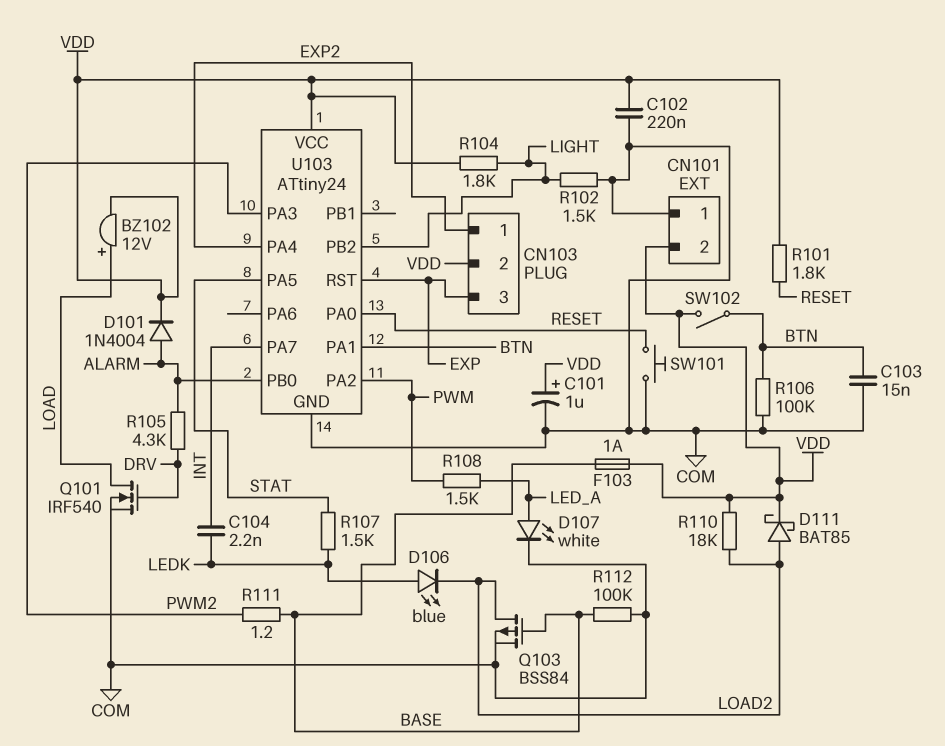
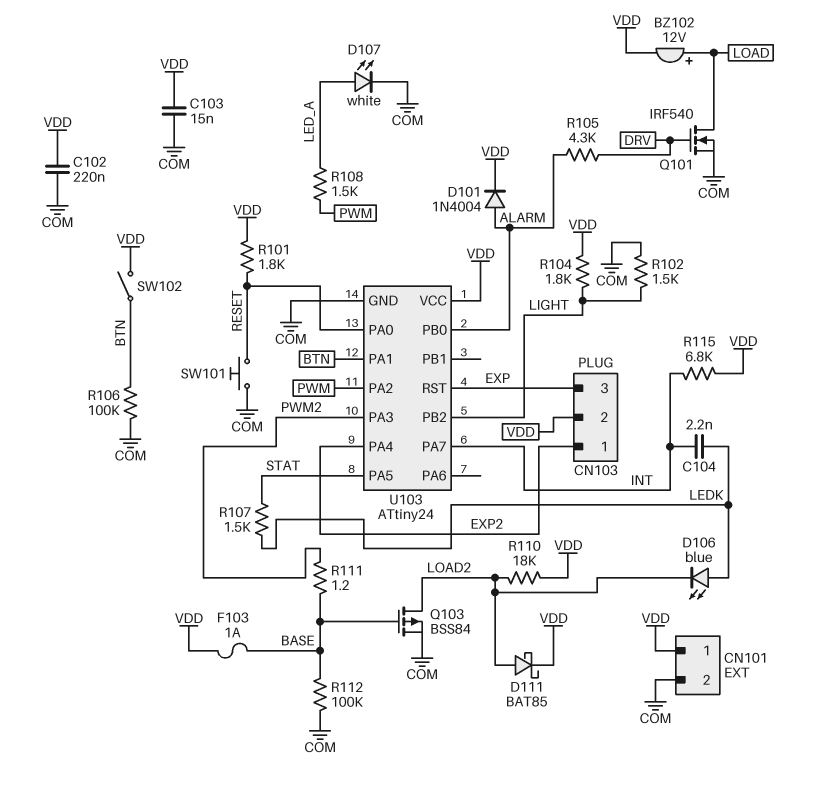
C101: 1uF (plus VDD, minus COM) -> none
C103: 15nF (BTN, COM) -> 15nF (COM, VDD)
CN101 pin 1: COM -> VDD
CN101 pin 2: VDD -> COM
R115: none -> 6.8k (INT, VDD)

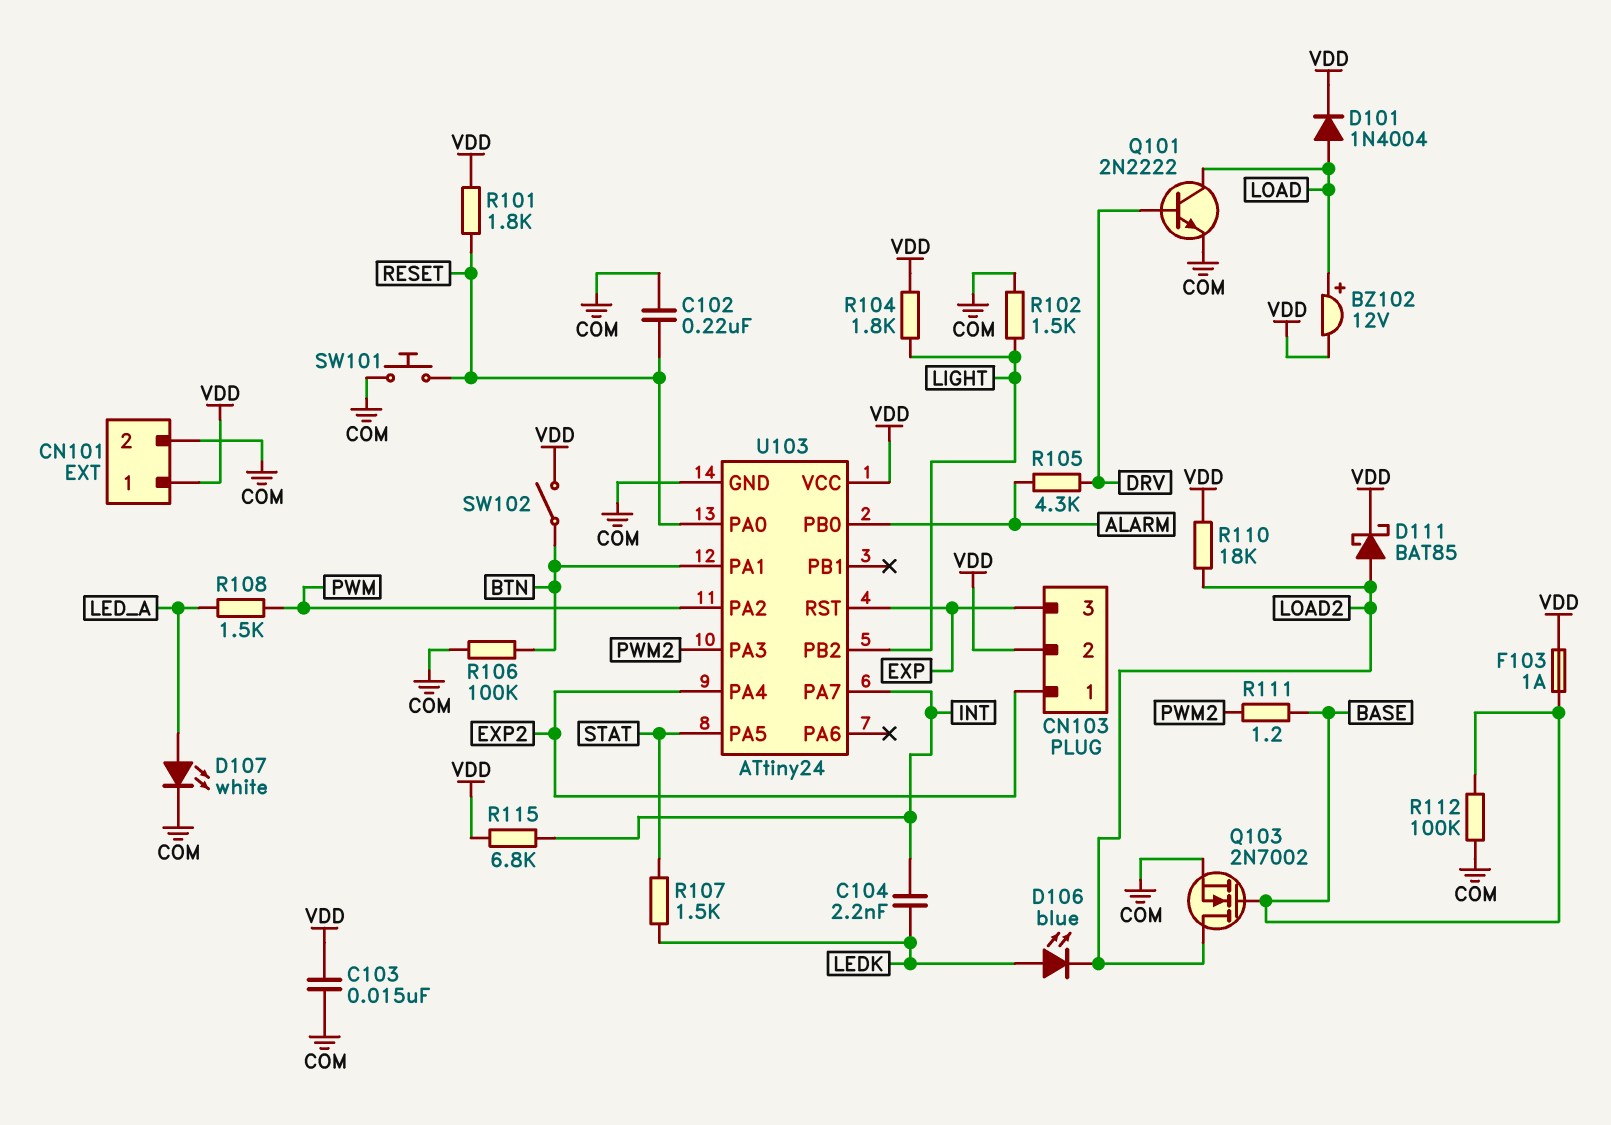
C102: 220nF (COM, VDD) -> 220nF (COM, RESET)
D101: diode 1N4004 (A ALARM, K VDD) -> diode 1N4004 (A LOAD, K VDD)
Q101: NMOS IRF540 (G DRV, D LOAD, S COM) -> NPN 2N2222 (B DRV, C LOAD, E COM)
Q103: PMOS BSS84 (G BASE, D LOAD2, S COM) -> NMOS 2N7002 (G BASE, D LOAD2, S COM)

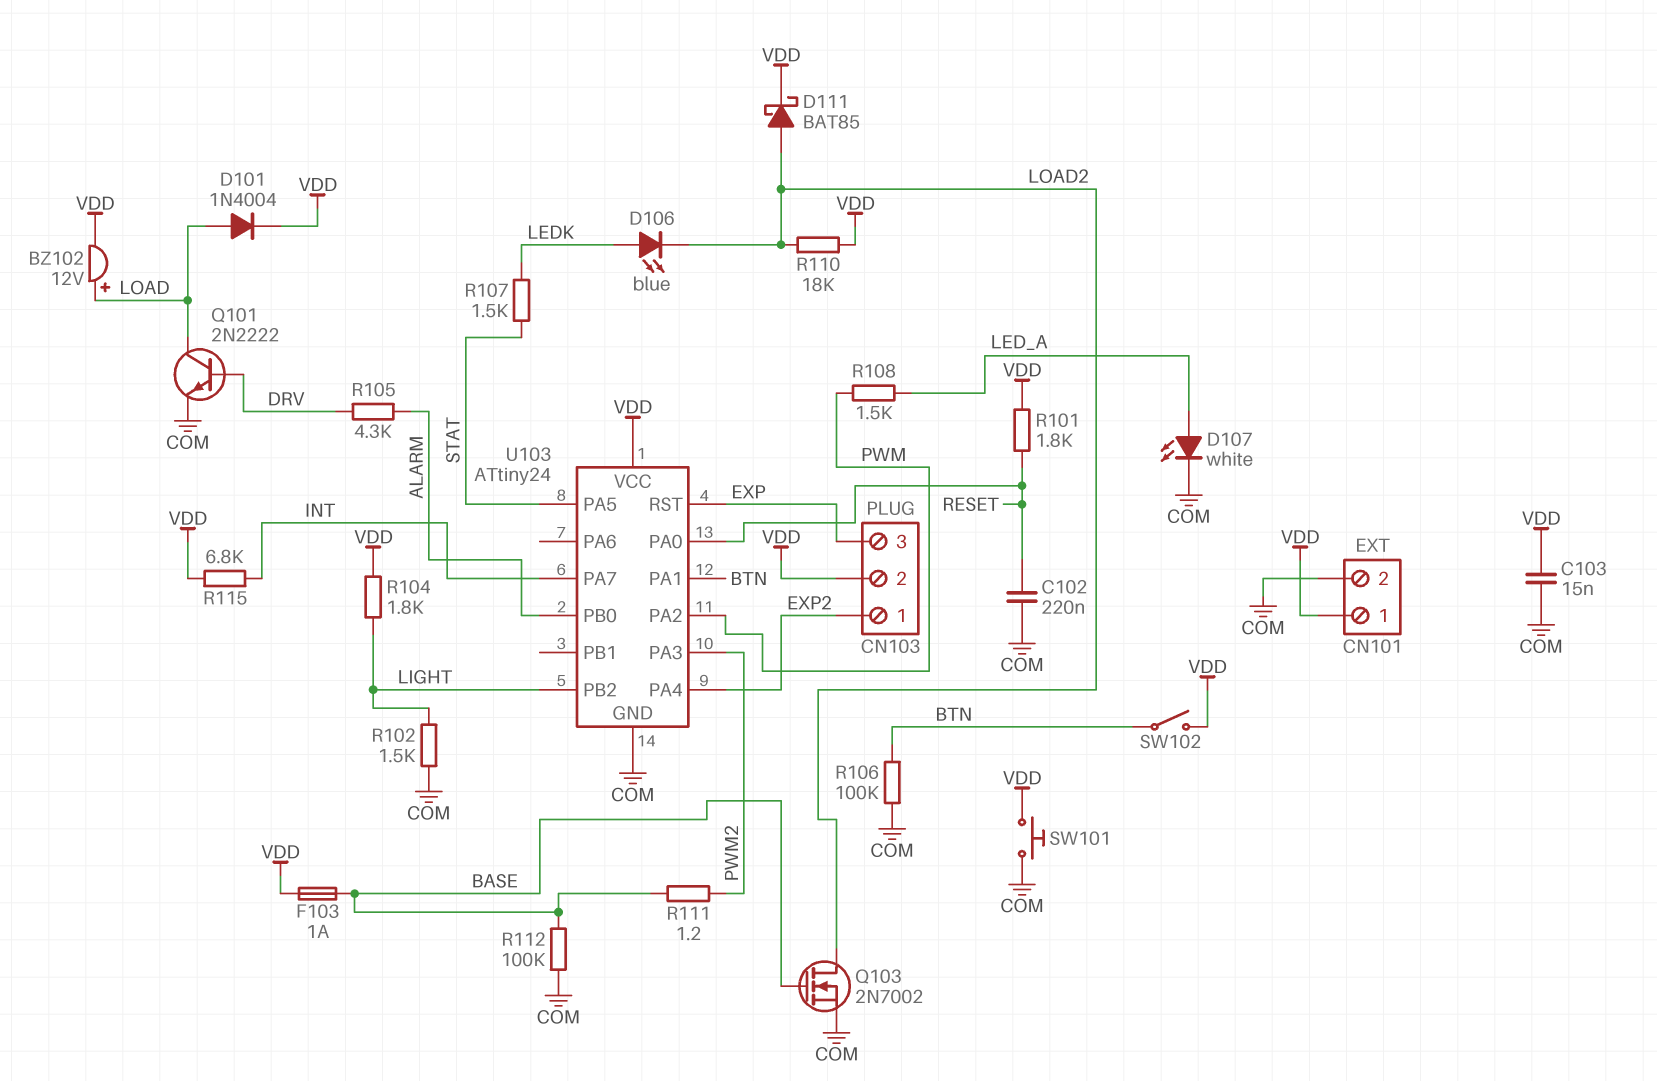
C104: 2.2nF (INT, LEDK) -> none
SW101: button (COM, RESET) -> button (COM, VDD)

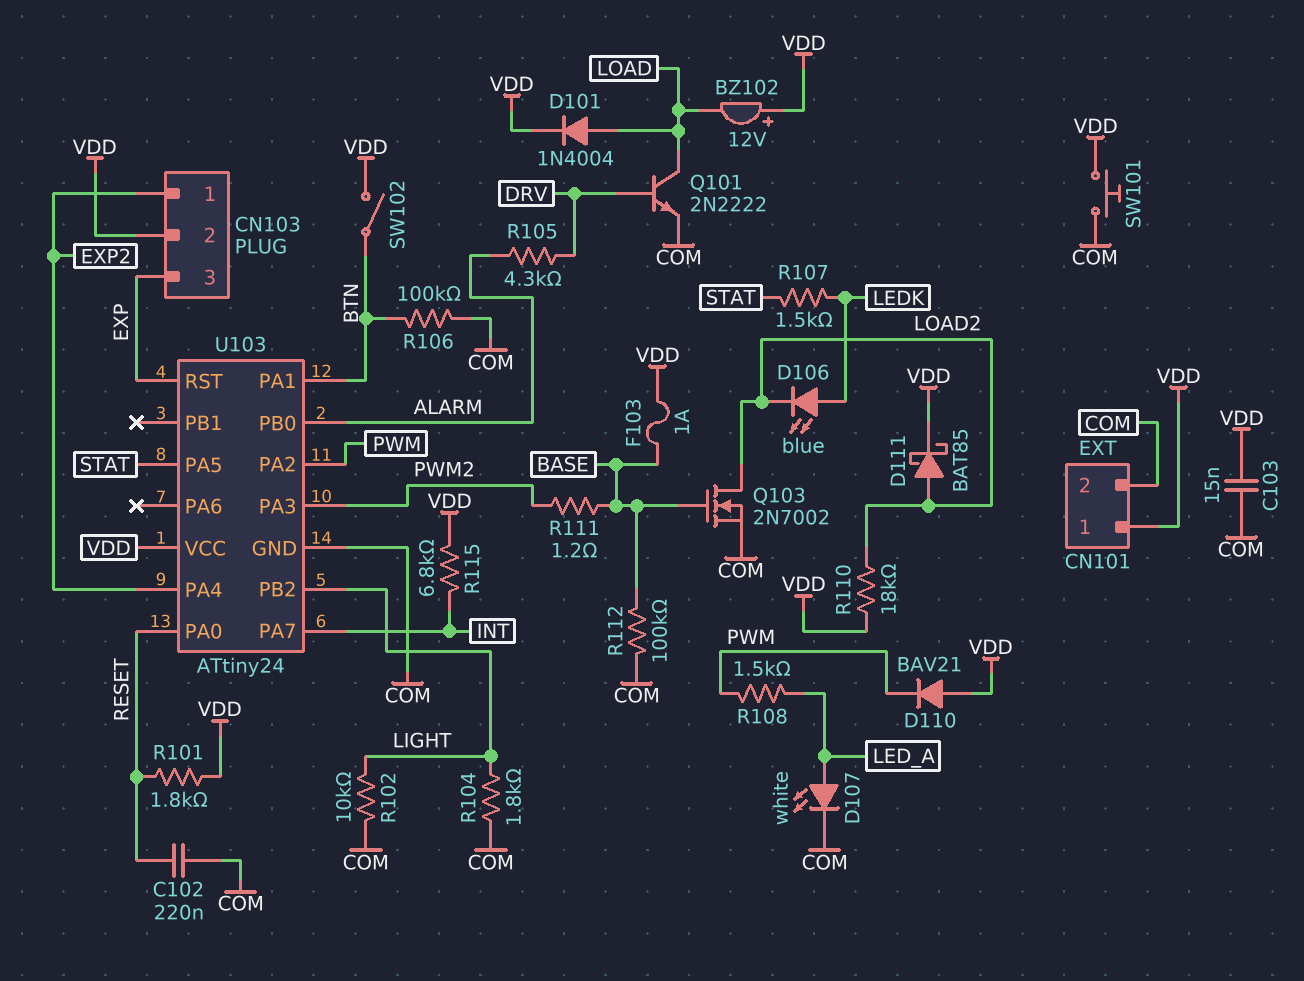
BZ102: buzzer 12V (plus LOAD, minus VDD) -> buzzer 12V (plus VDD, minus LOAD)
D110: none -> diode BAV21 (A VDD, K PWM)
R102: 1.5k (COM, LIGHT) -> 10k (COM, LIGHT)
R104: 1.8k (LIGHT, VDD) -> 1.8k (COM, LIGHT)

